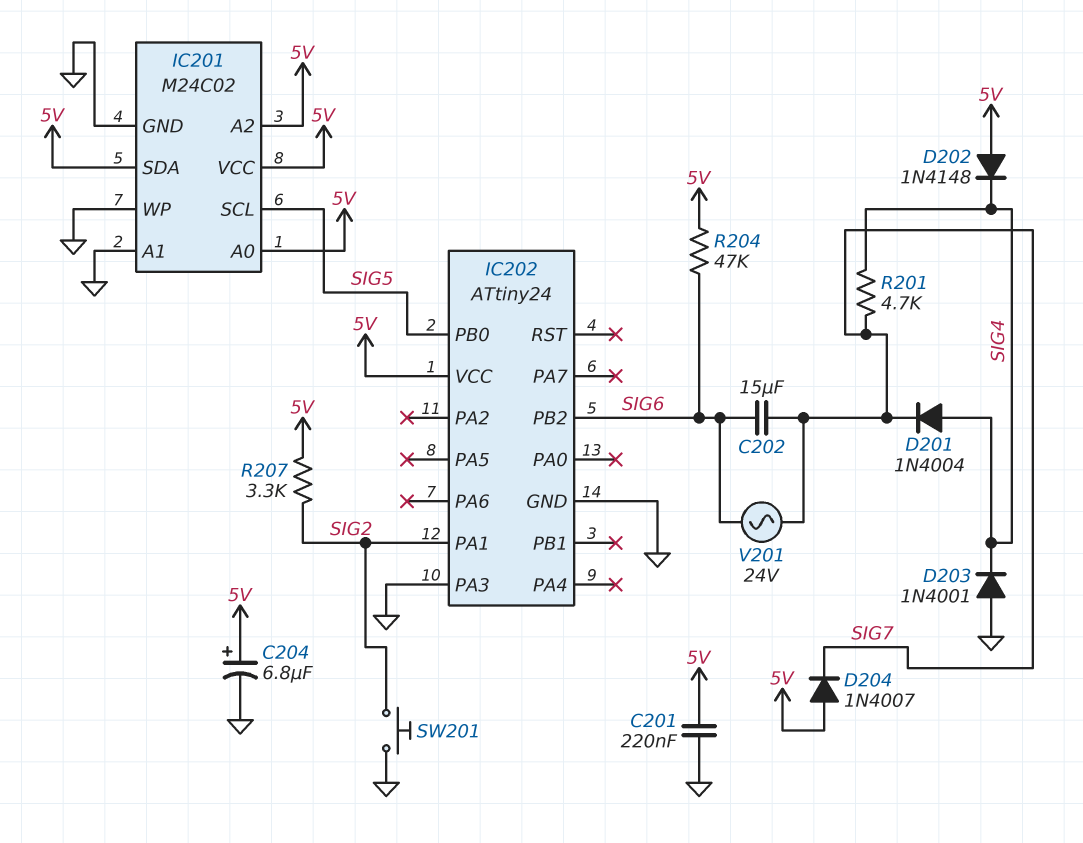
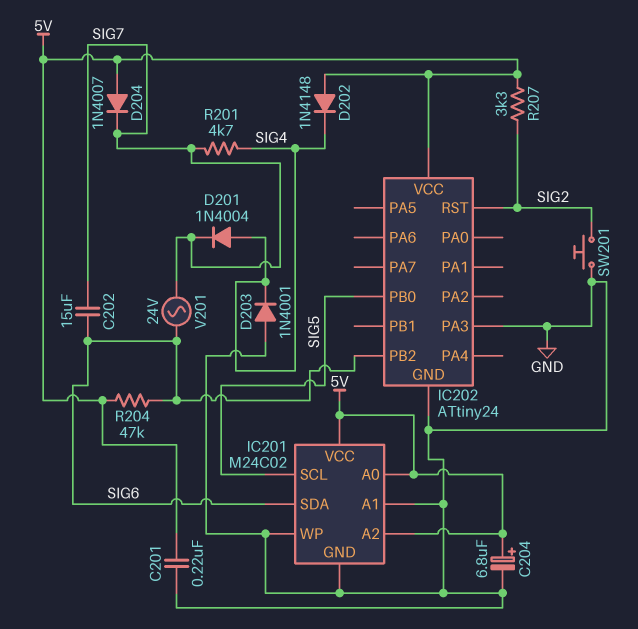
IC201 pin SDA: 5V -> SIG6
IC202 pin PA1: SIG2 -> none
IC202 pin RST: none -> SIG2

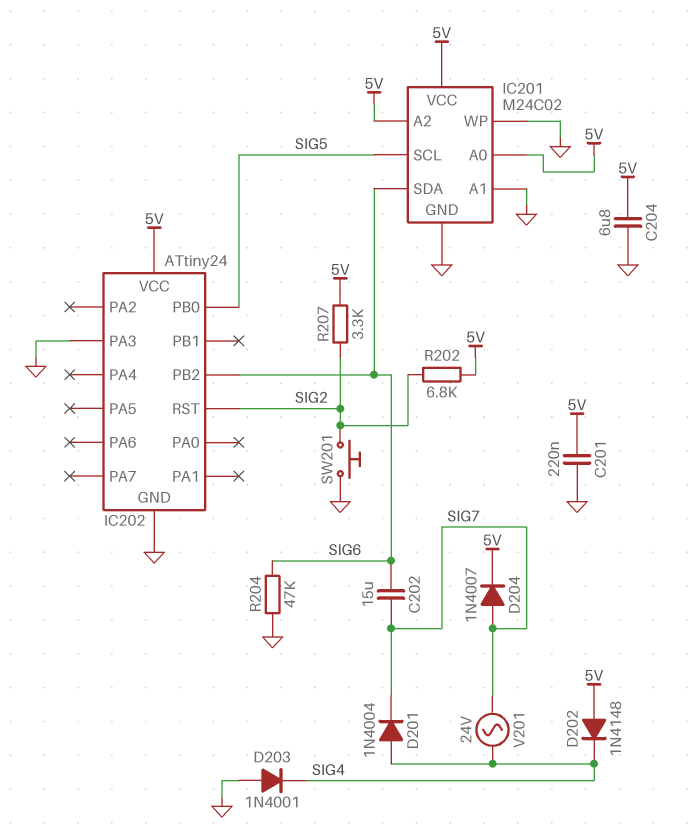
C204: 6.8uF (plus 5V, minus GND) -> 6.8uF (5V, GND)
D204: diode 1N4007 (A 5V, K SIG7) -> diode 1N4007 (A SIG7, K 5V)
R201: 4.7k (SIG4, SIG7) -> none
R202: none -> 6.8k (5V, SIG2)
R204: 47k (5V, SIG6) -> 47k (GND, SIG6)
V201: AC 24V (SIG6, SIG7) -> AC 24V (SIG4, SIG7)

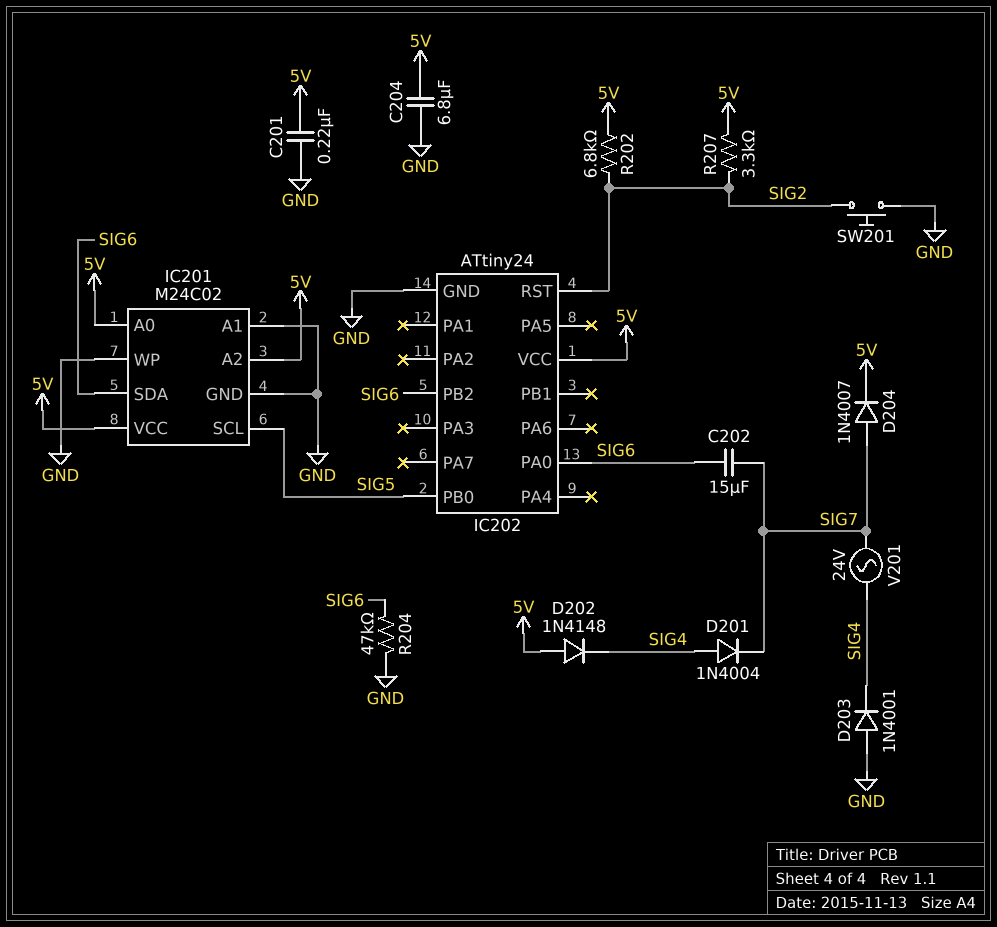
IC202 pin PA0: none -> SIG6
IC202 pin PA3: GND -> none

